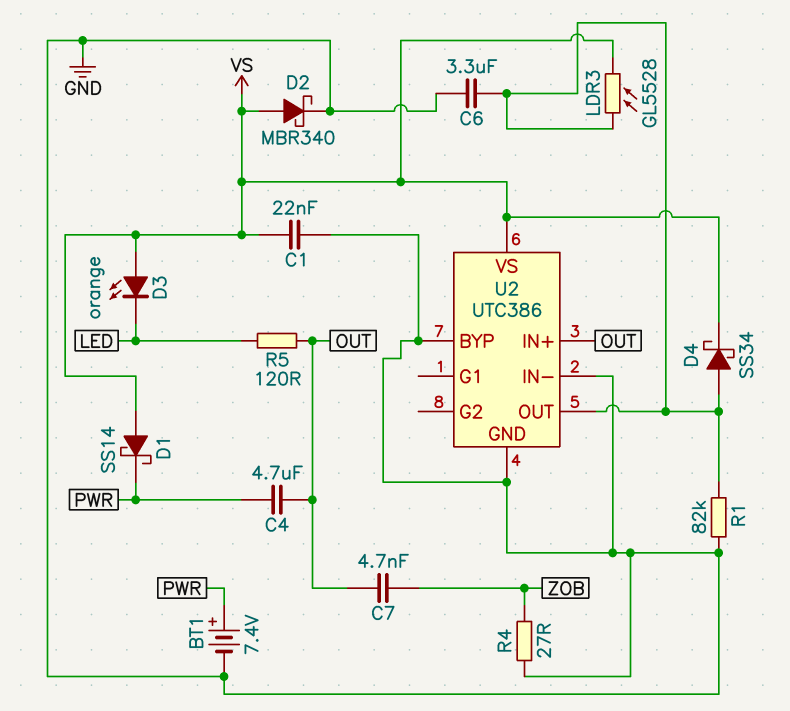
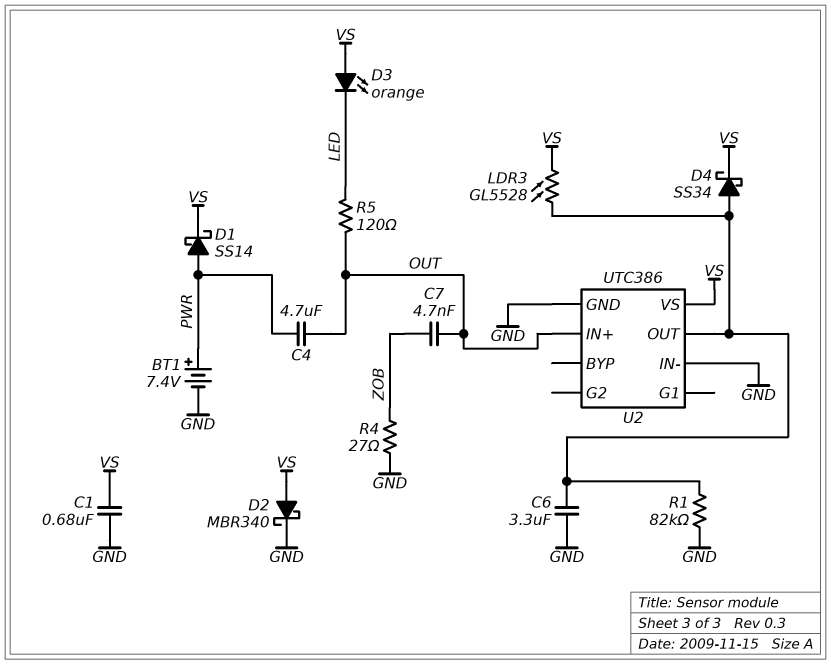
C1: 22nF (GND, VS) -> 680nF (GND, VS)
D1: schottky SS14 (A VS, K PWR) -> schottky SS14 (A PWR, K VS)
U2 pin BYP: GND -> none

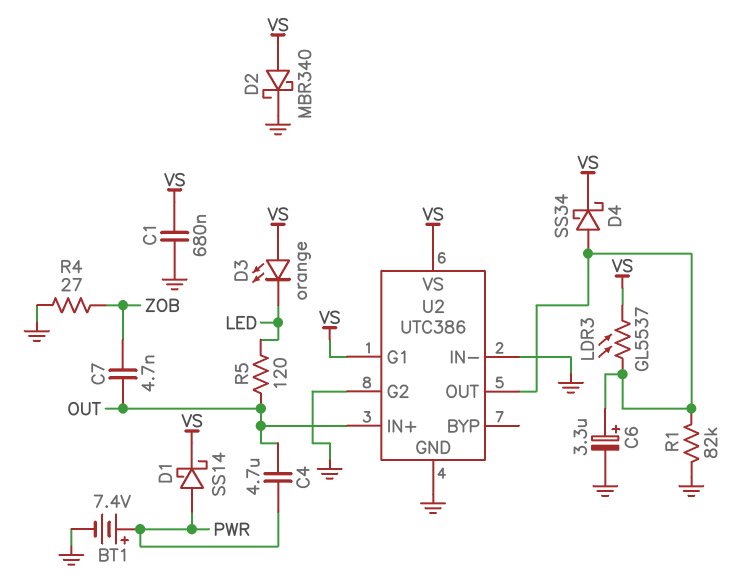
C6: 3.3uF (GND, U2/OUT) -> 3.3uF (plus U2/OUT, minus GND)
LDR3: GL5528 (U2/OUT, VS) -> GL5537 (U2/OUT, VS)
U2 pin G1: none -> VS
U2 pin G2: none -> GND

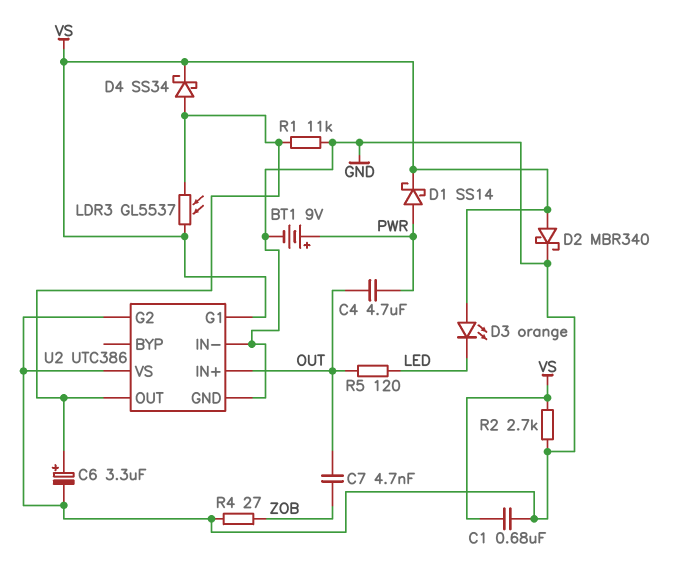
BT1: 7.4V (plus PWR, minus GND) -> 9V (plus PWR, minus GND)
R1: 82k (GND, U2/OUT) -> 11k (GND, U2/OUT)
R2: none -> 2.7k (GND, VS)
U2 pin VS: VS -> GND

